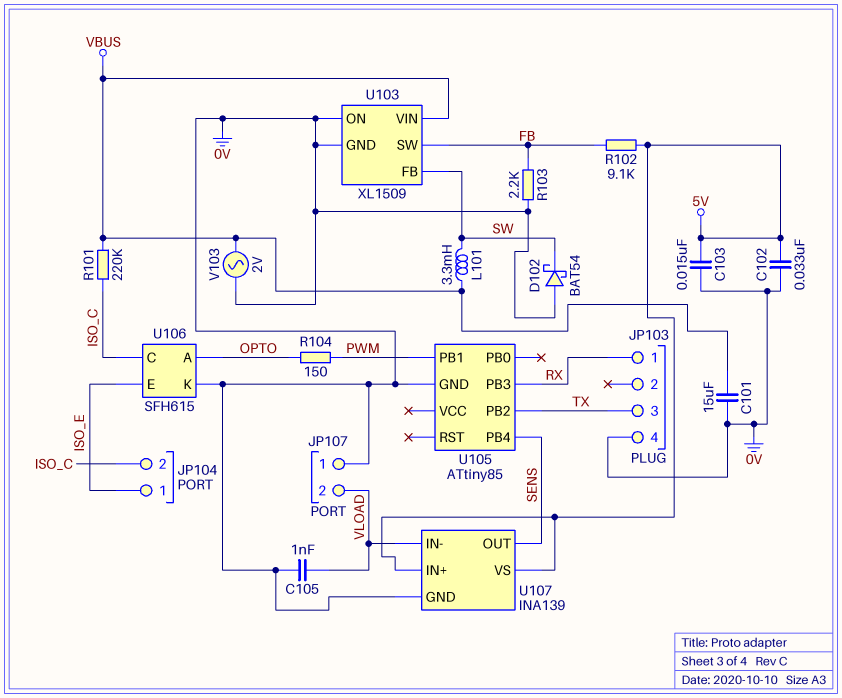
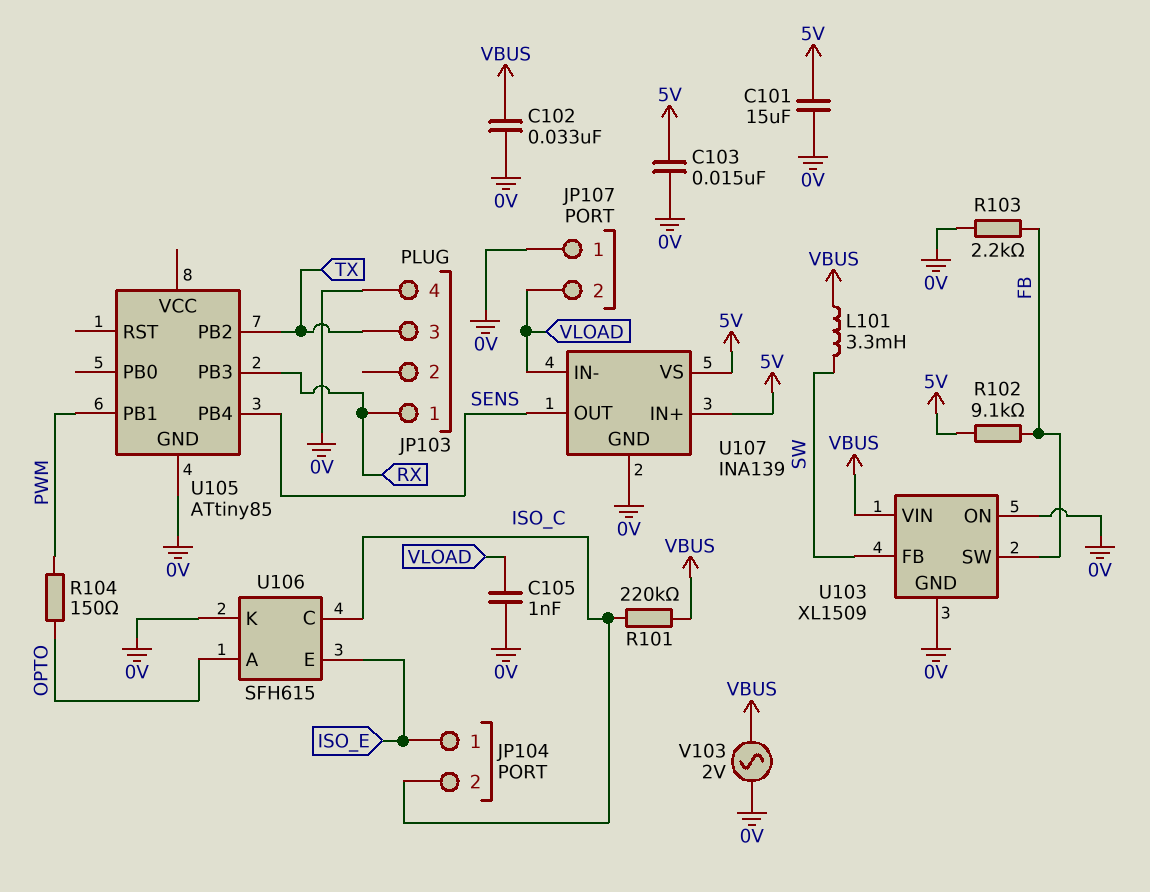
C101: 15uF (0V, VBUS) -> 15uF (0V, 5V)
C102: 33nF (0V, 5V) -> 33nF (0V, VBUS)
D102: schottky BAT54 (A 0V, K SW) -> none

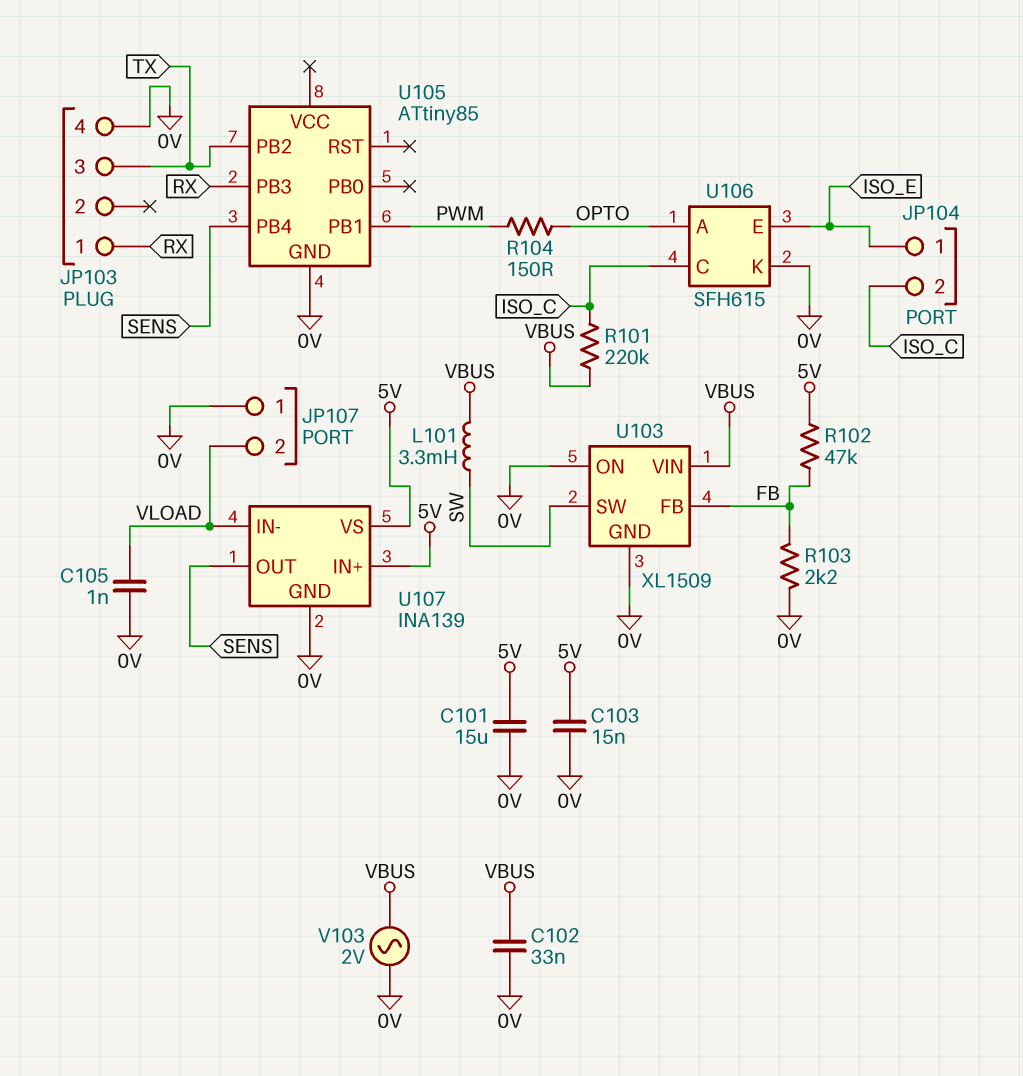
R102: 9.1k (5V, FB) -> 47k (5V, FB)
U103 pin FB: SW -> FB
U103 pin SW: FB -> SW

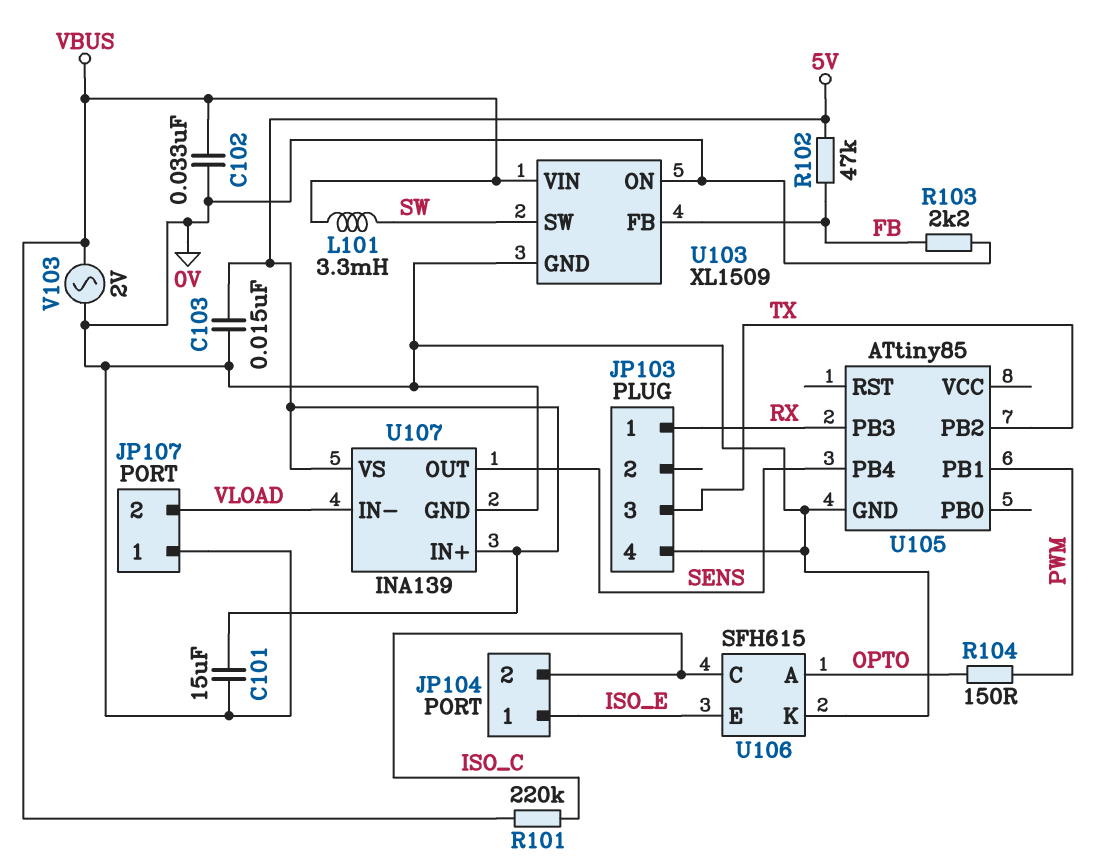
C105: 1nF (0V, VLOAD) -> none

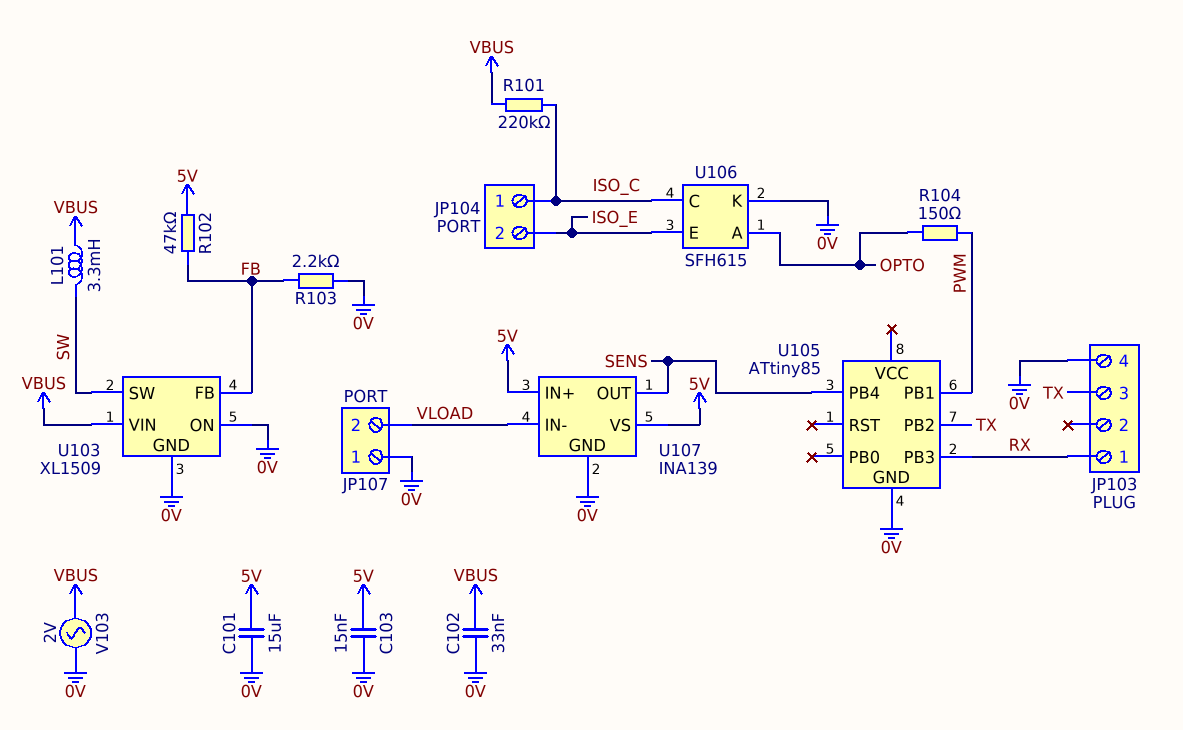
JP104 pin 1: ISO_E -> ISO_C
JP104 pin 2: ISO_C -> ISO_E

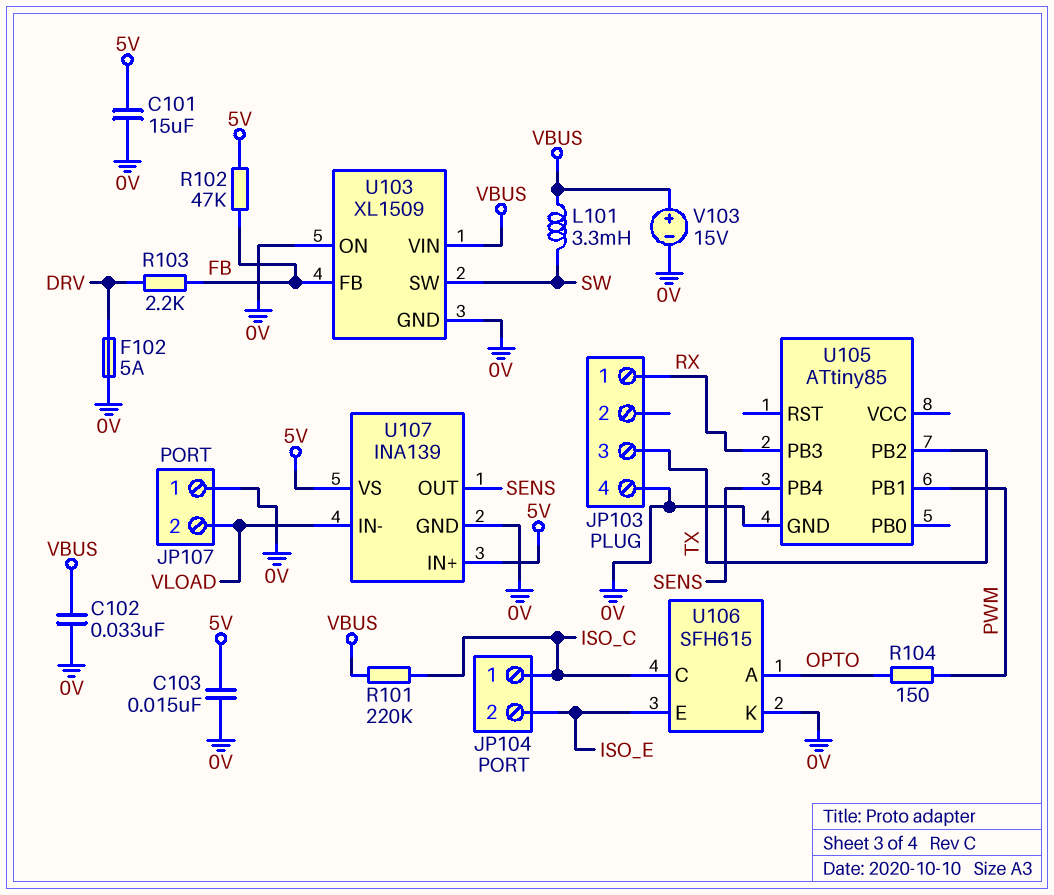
F102: none -> 5A (0V, DRV)
R103: 2.2k (0V, FB) -> 2.2k (DRV, FB)
V103: AC 2V (0V, VBUS) -> 15V (plus VBUS, minus 0V)

